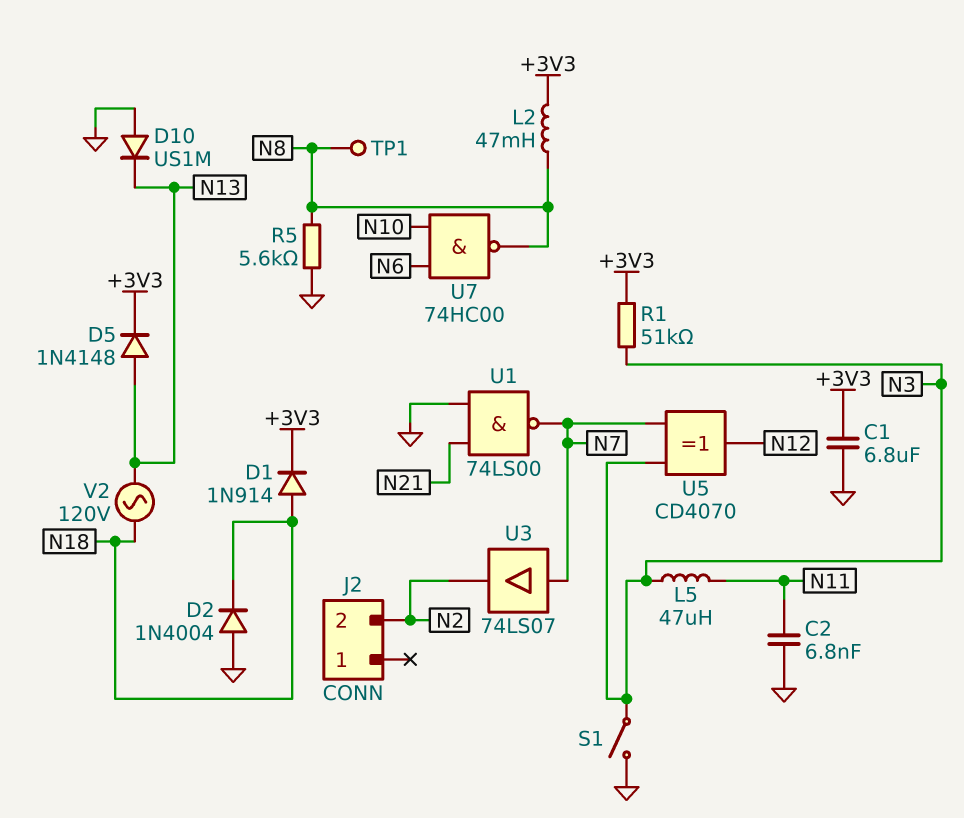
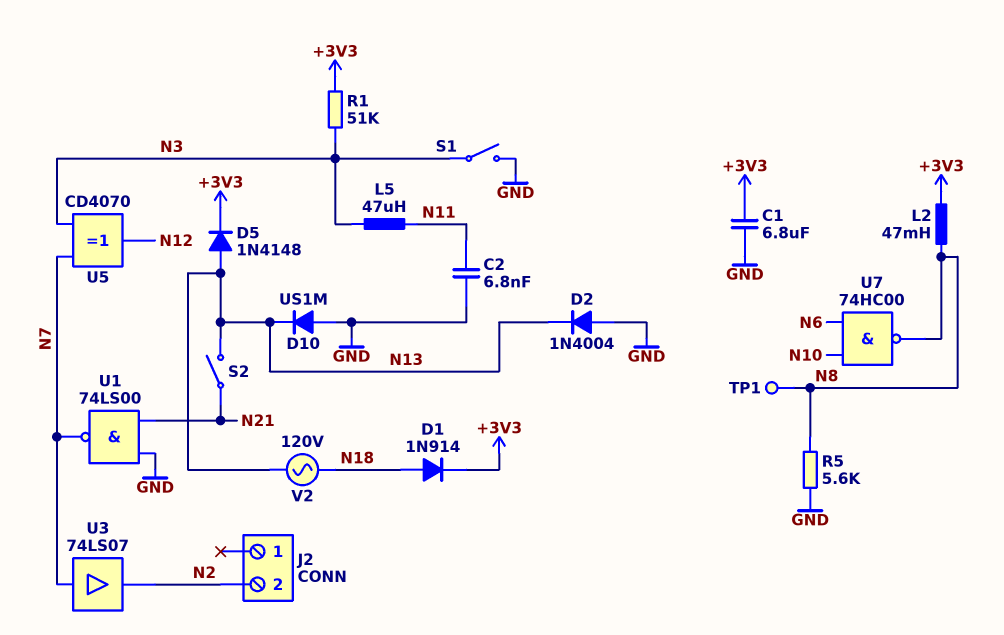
D2: diode 1N4004 (A GND, K N18) -> diode 1N4004 (A GND, K N13)
S2: none -> switch (N13, N21)

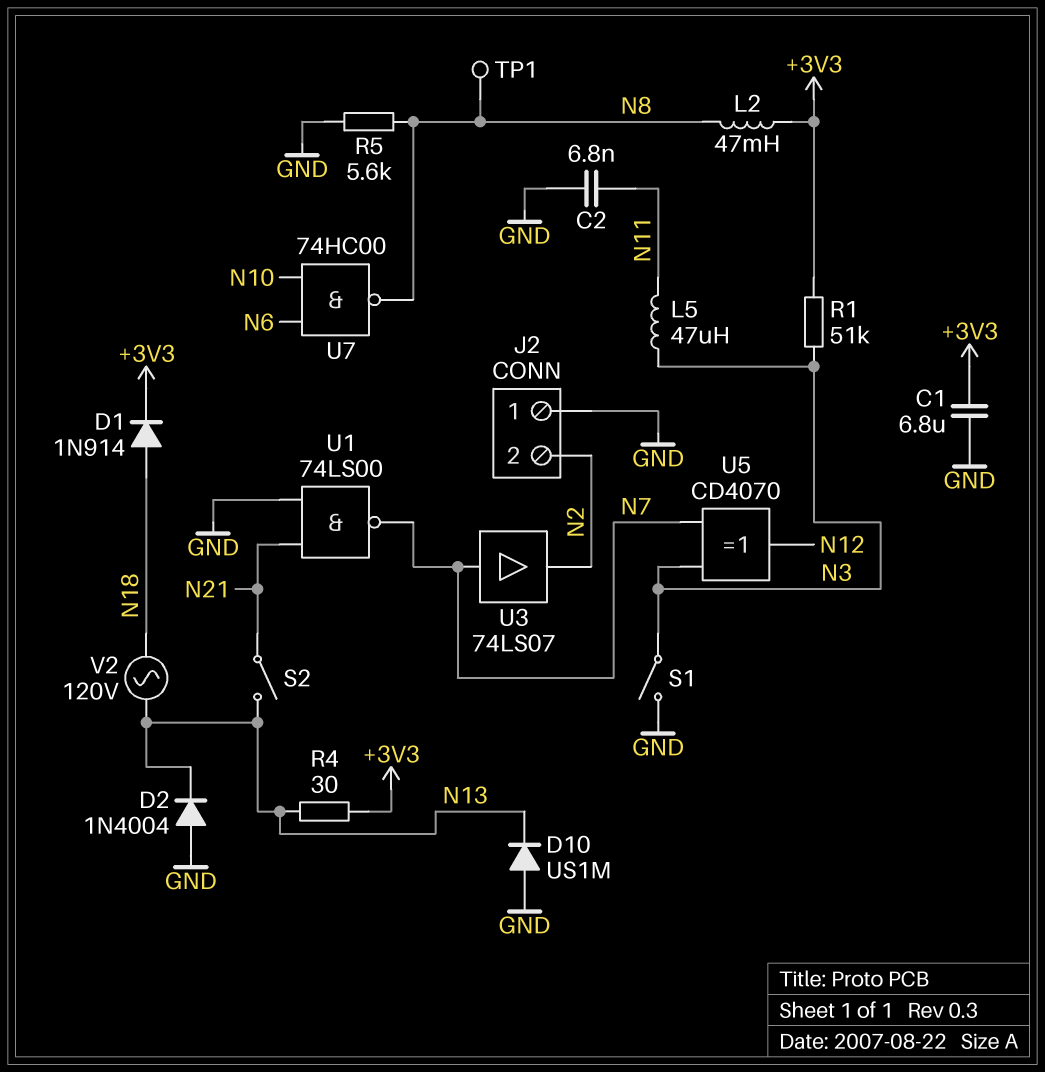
D5: diode 1N4148 (A N13, K +3V3) -> none
J2 pin 1: none -> GND
R4: none -> 30 (+3V3, N13)

